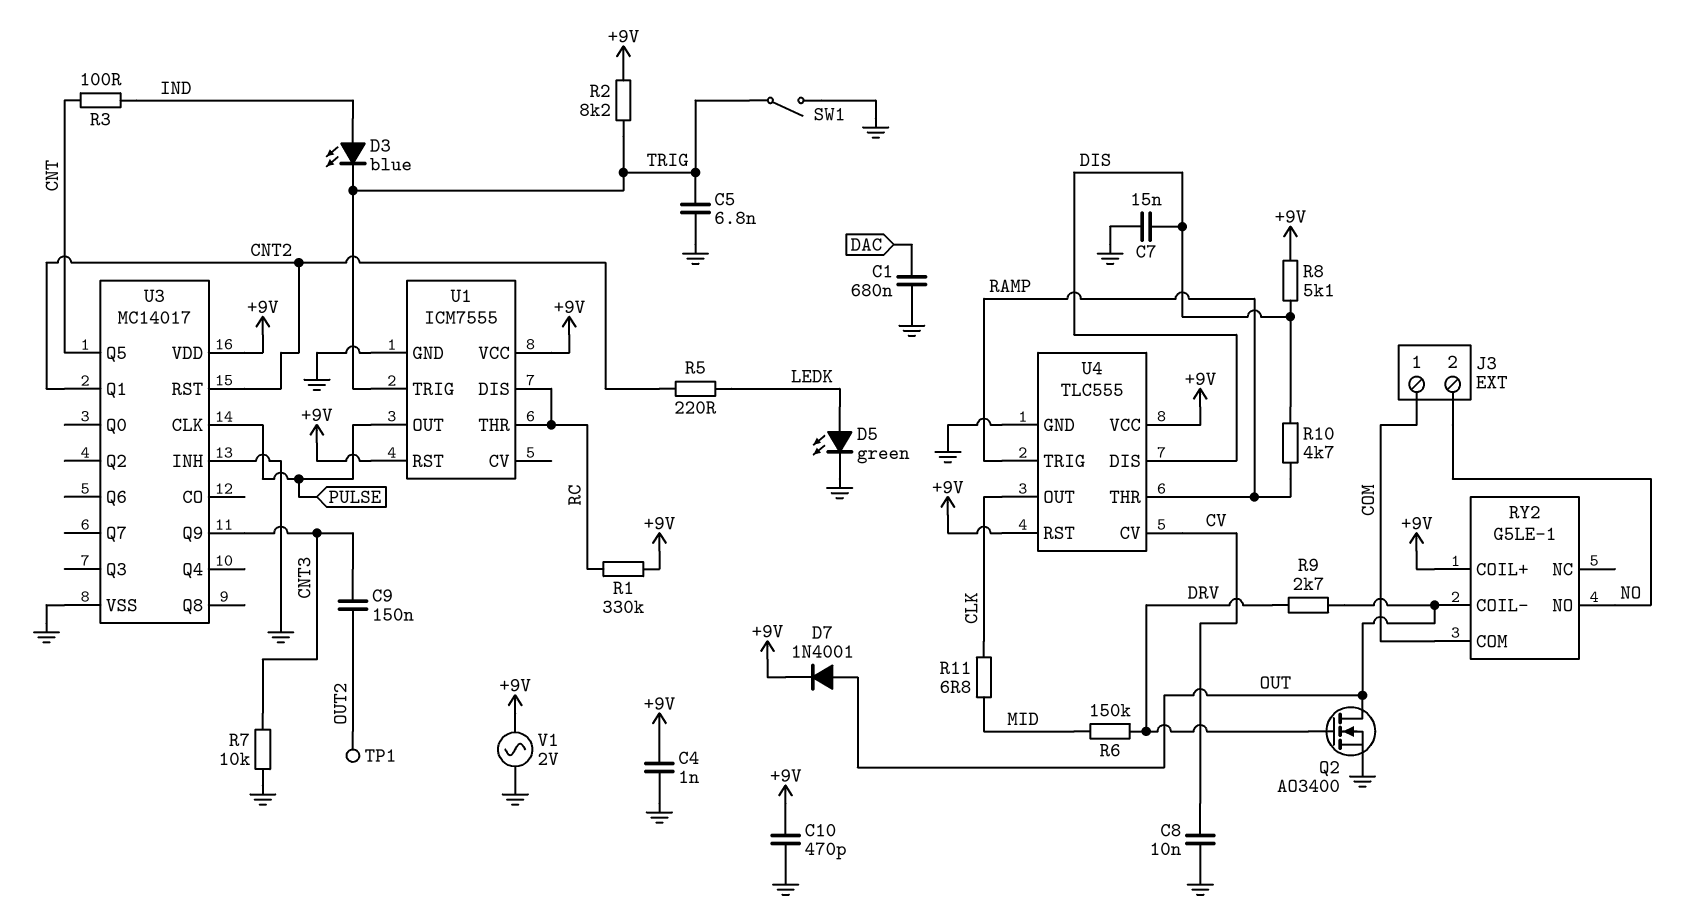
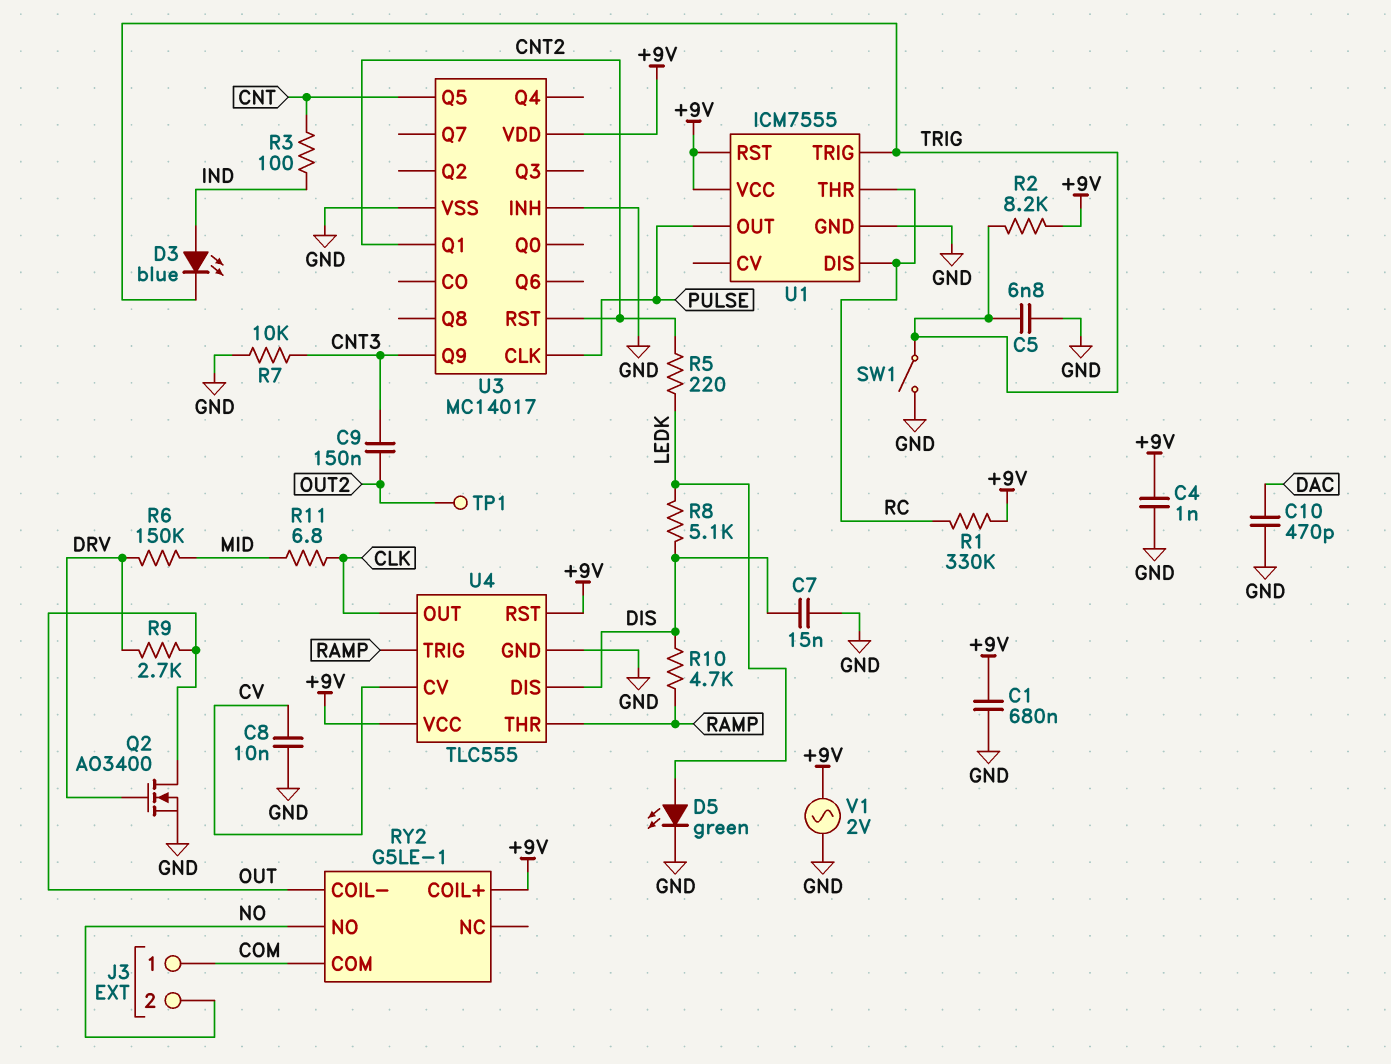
C1: 680nF (DAC, GND) -> 680nF (+9V, GND)
C10: 470pF (+9V, GND) -> 470pF (DAC, GND)
D7: diode 1N4001 (A OUT, K +9V) -> none
R8: 5.1k (+9V, DIS) -> 5.1k (DIS, LEDK)

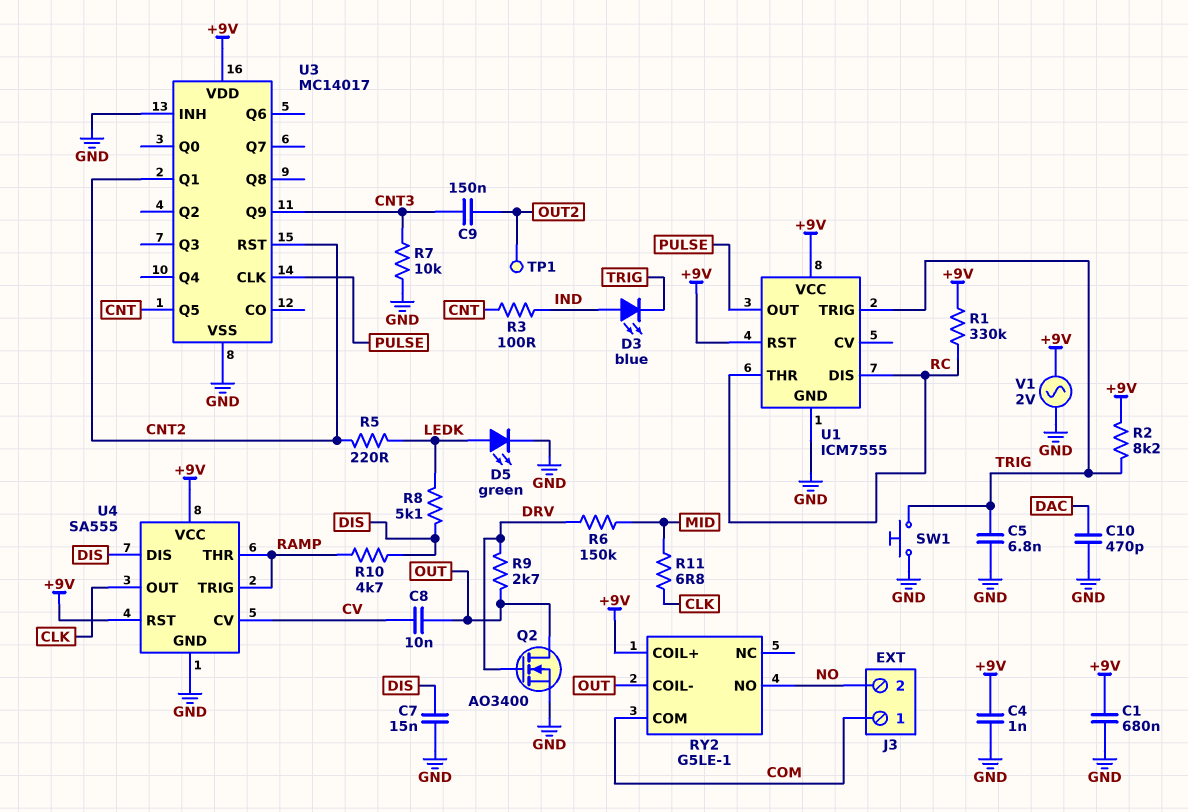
C8: 10nF (CV, GND) -> 10nF (CV, OUT)
SW1: switch (GND, TRIG) -> button (GND, TRIG)
U4: TLC555 -> SA555

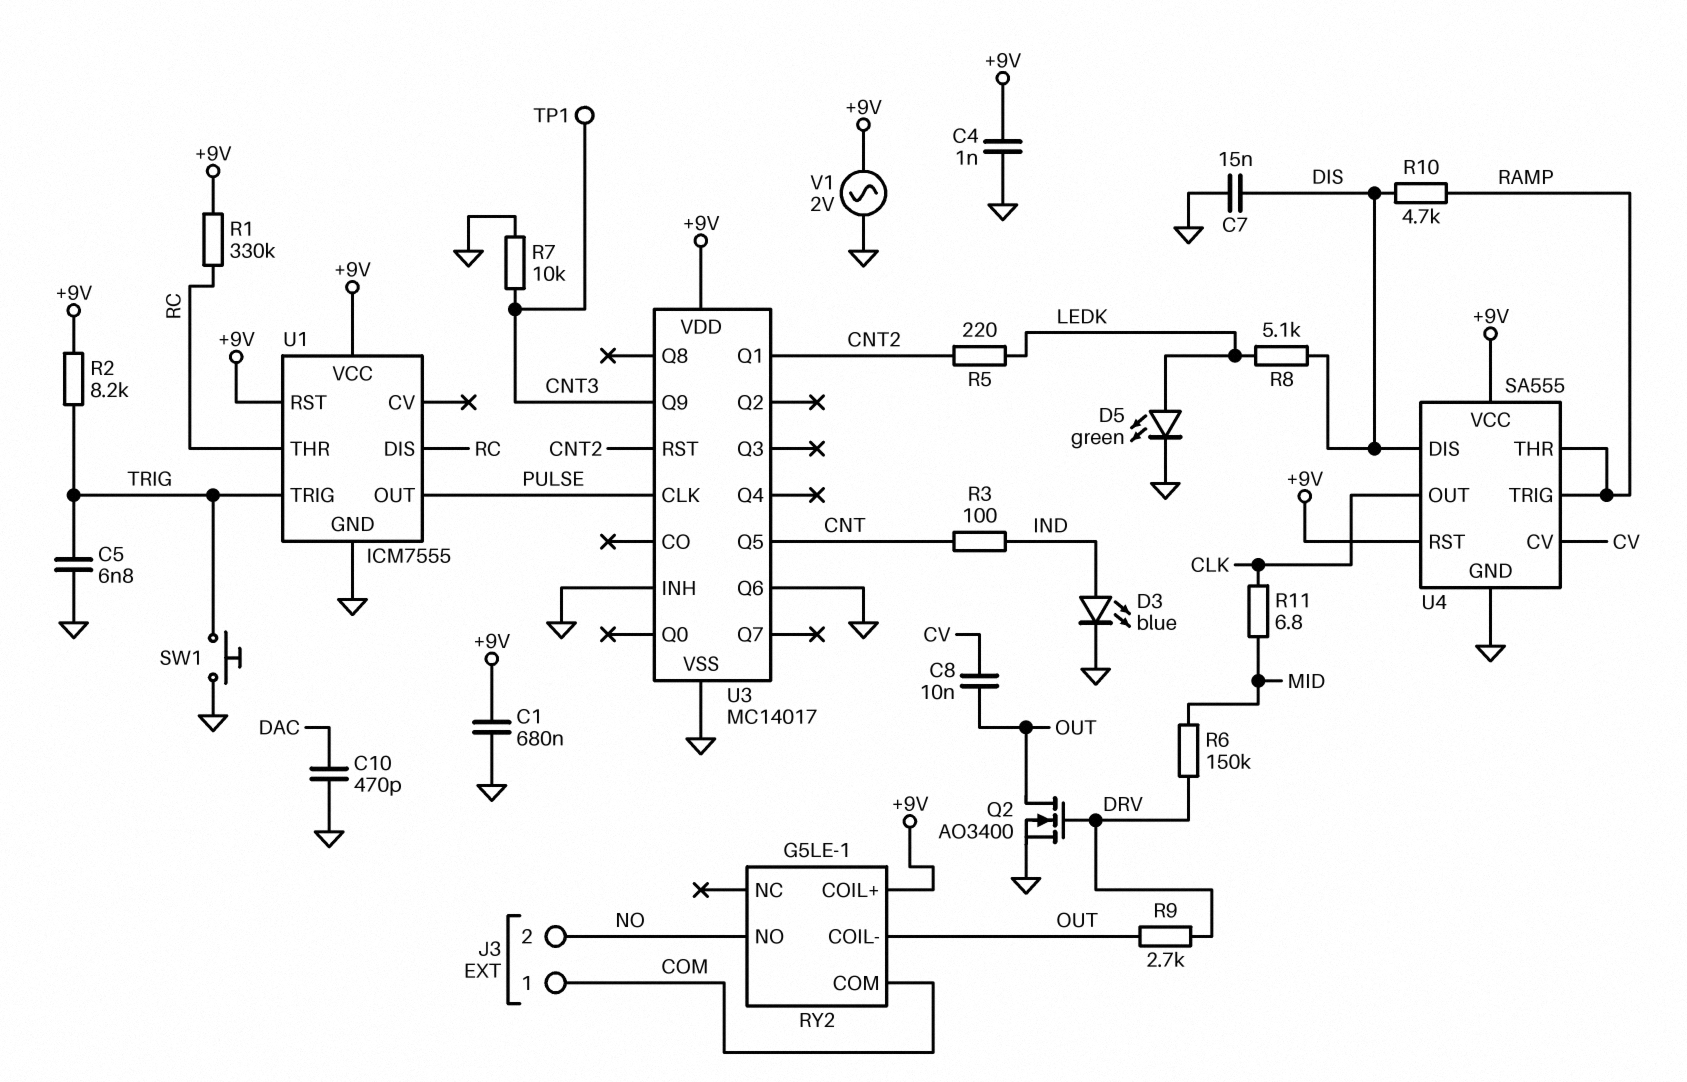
C9: 150nF (CNT3, OUT2) -> none
D3: LED blue (A IND, K TRIG) -> LED blue (A IND, K GND)
TP1: test point (OUT2) -> test point (CNT3)
U3 pin Q6: none -> GND

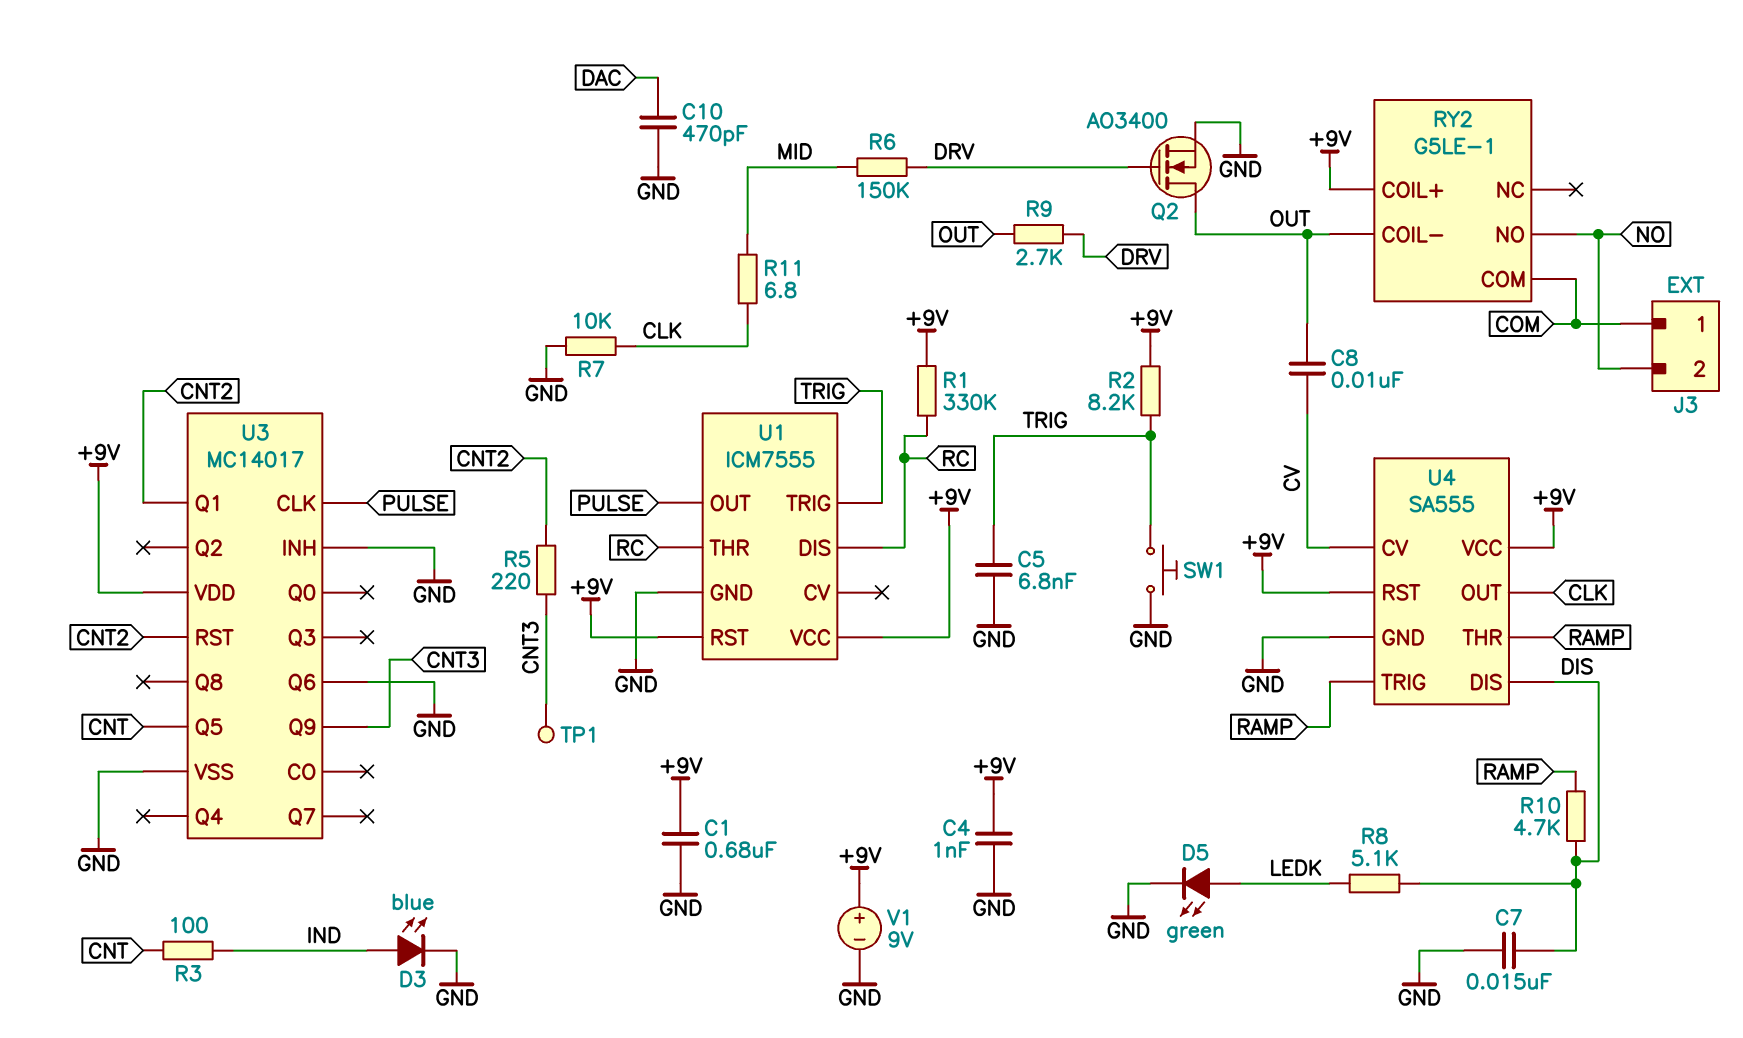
R5: 220 (CNT2, LEDK) -> 220 (CNT2, CNT3)
R7: 10k (CNT3, GND) -> 10k (CLK, GND)
V1: AC 2V (+9V, GND) -> 9V (plus +9V, minus GND)

